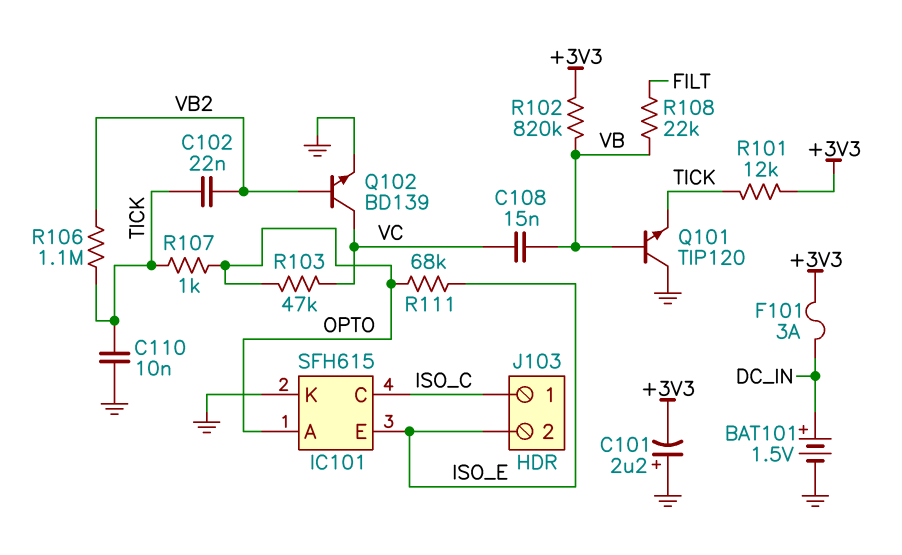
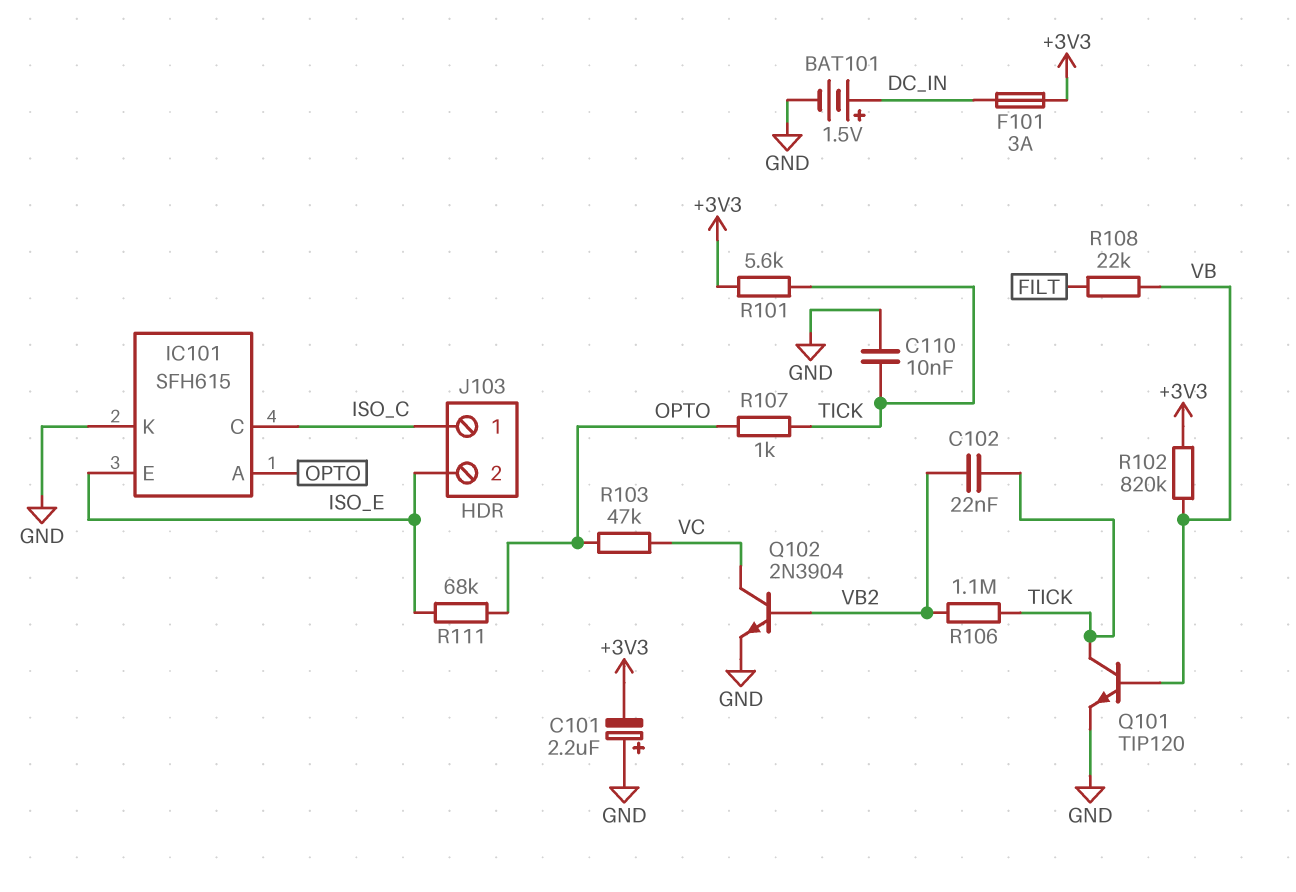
C108: 15nF (VB, VC) -> none
Q101: NPN TIP120 (B VB, C GND, E TICK) -> NPN TIP120 (B VB, C TICK, E GND)
Q102: NPN BD139 (B VB2, C VC, E GND) -> NPN 2N3904 (B VB2, C VC, E GND)
R101: 12k (+3V3, TICK) -> 5.6k (+3V3, TICK)

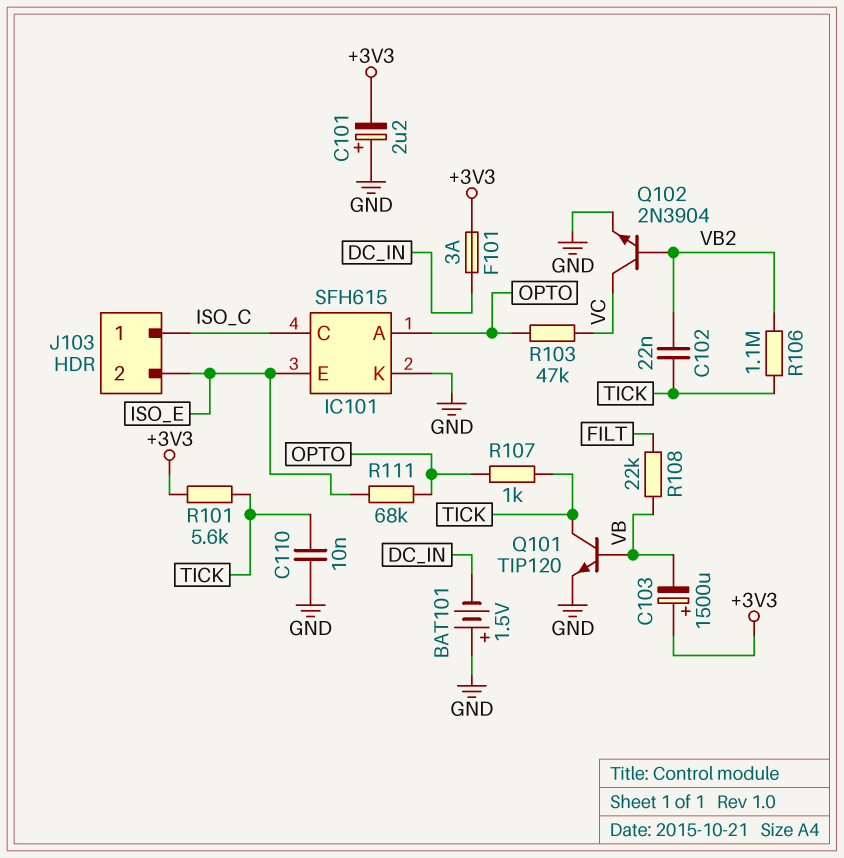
BAT101: 1.5V (plus DC_IN, minus GND) -> 1.5V (plus GND, minus DC_IN)
C103: none -> 1500uF (plus +3V3, minus VB)
R102: 820k (+3V3, VB) -> none

